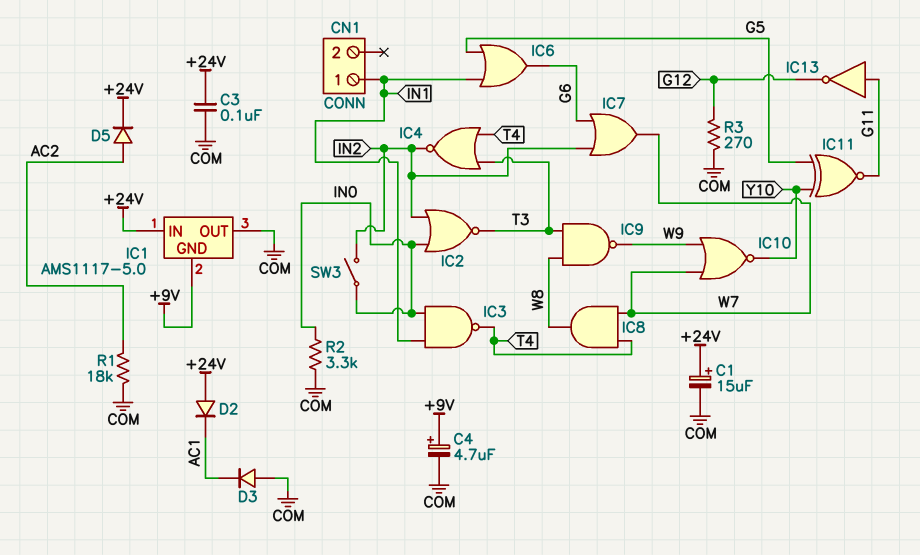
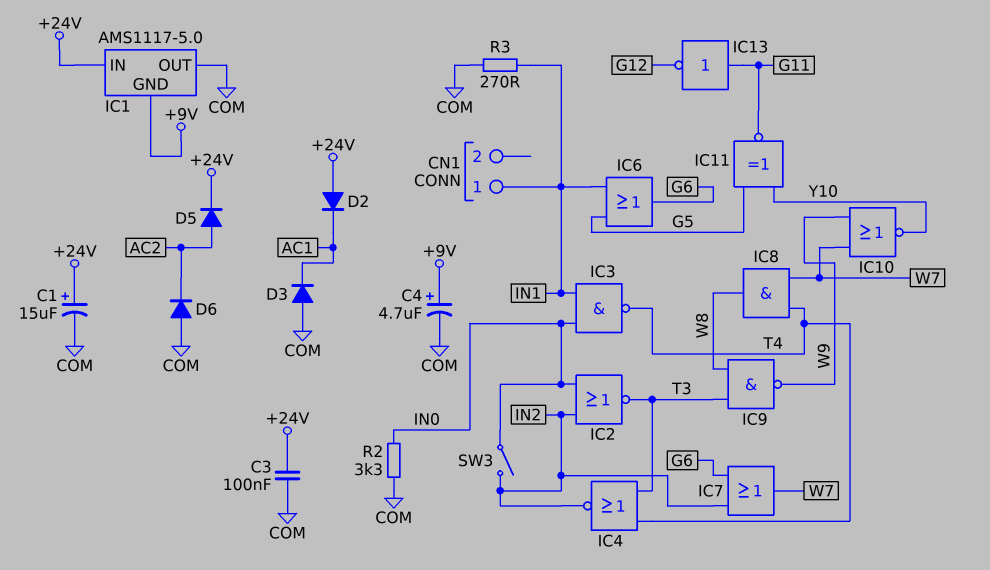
D6: none -> diode (A COM, K AC2)
R1: 18k (AC2, COM) -> none
R3: 270 (COM, G12) -> 270 (COM, IN1)

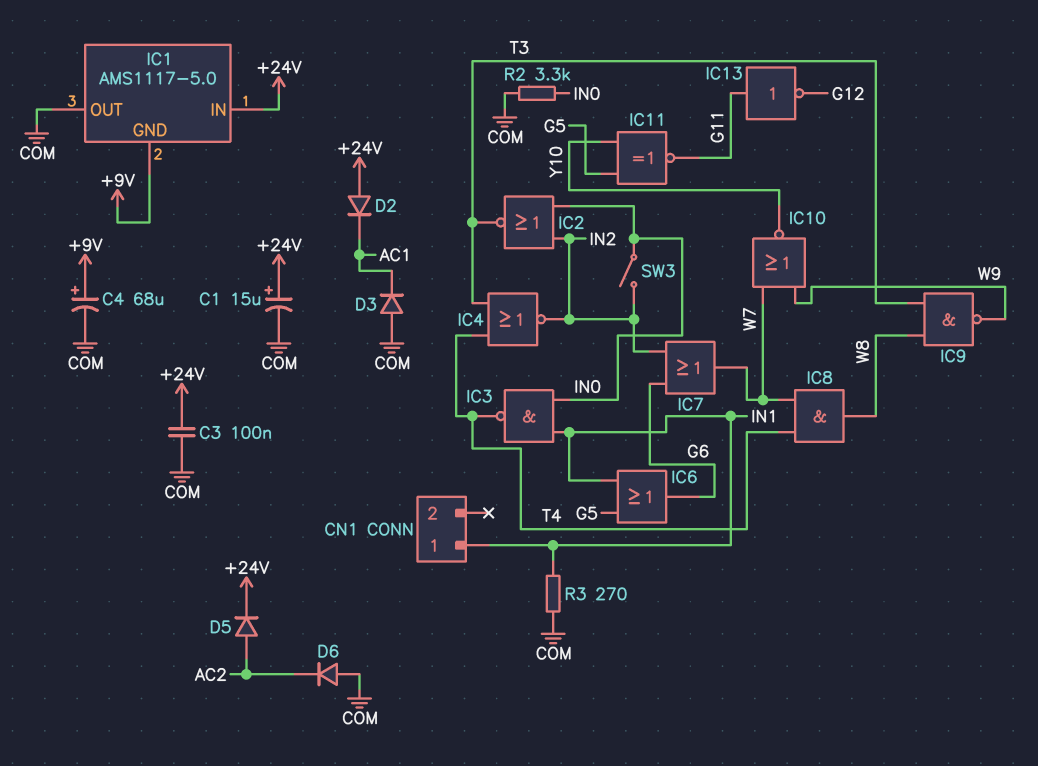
C4: 4.7uF (plus +9V, minus COM) -> 68uF (plus +9V, minus COM)

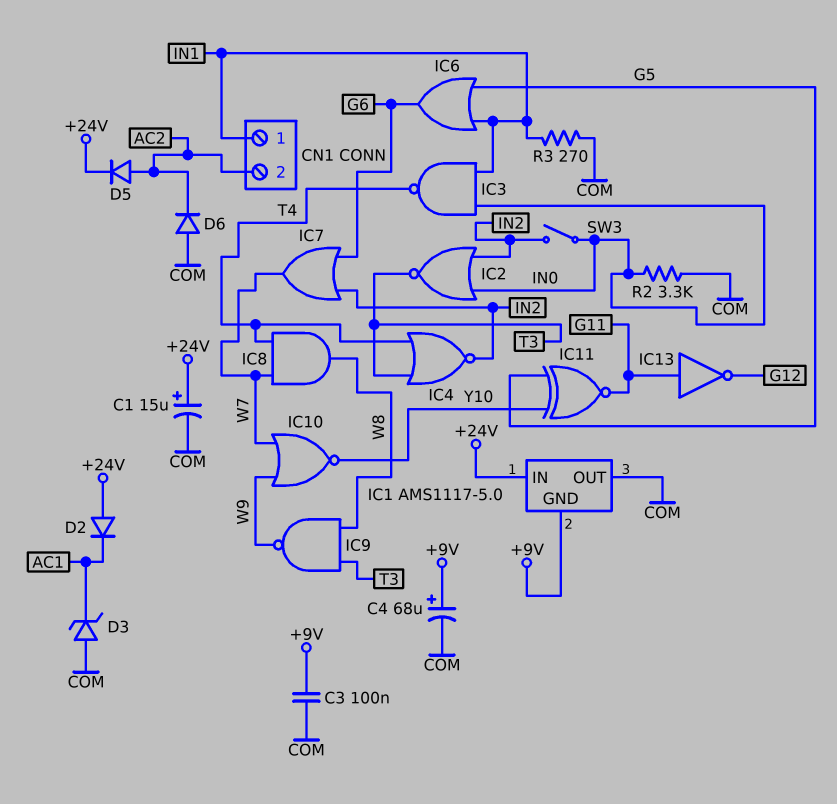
C3: 100nF (+24V, COM) -> 100nF (+9V, COM)
CN1 pin 2: none -> AC2
D3: diode (A COM, K AC1) -> zener (A COM, K AC1)

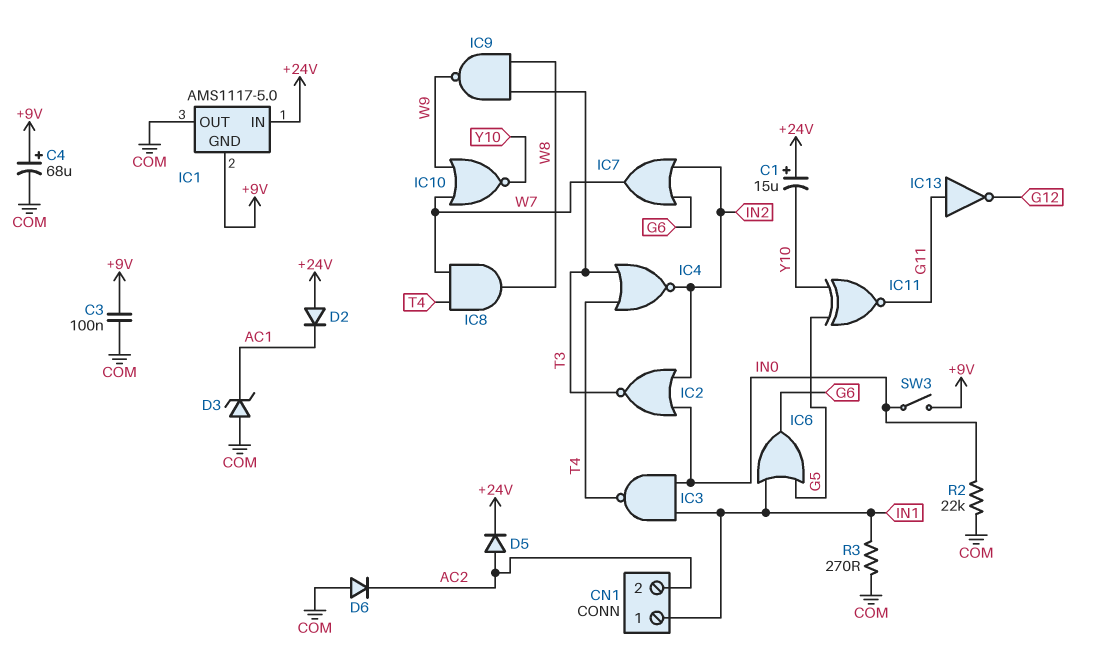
C1: 15uF (plus +24V, minus COM) -> 15uF (plus +24V, minus Y10)
R2: 3.3k (COM, IN0) -> 22k (COM, IN0)
SW3: switch (IN0, IN2) -> switch (+9V, IN0)

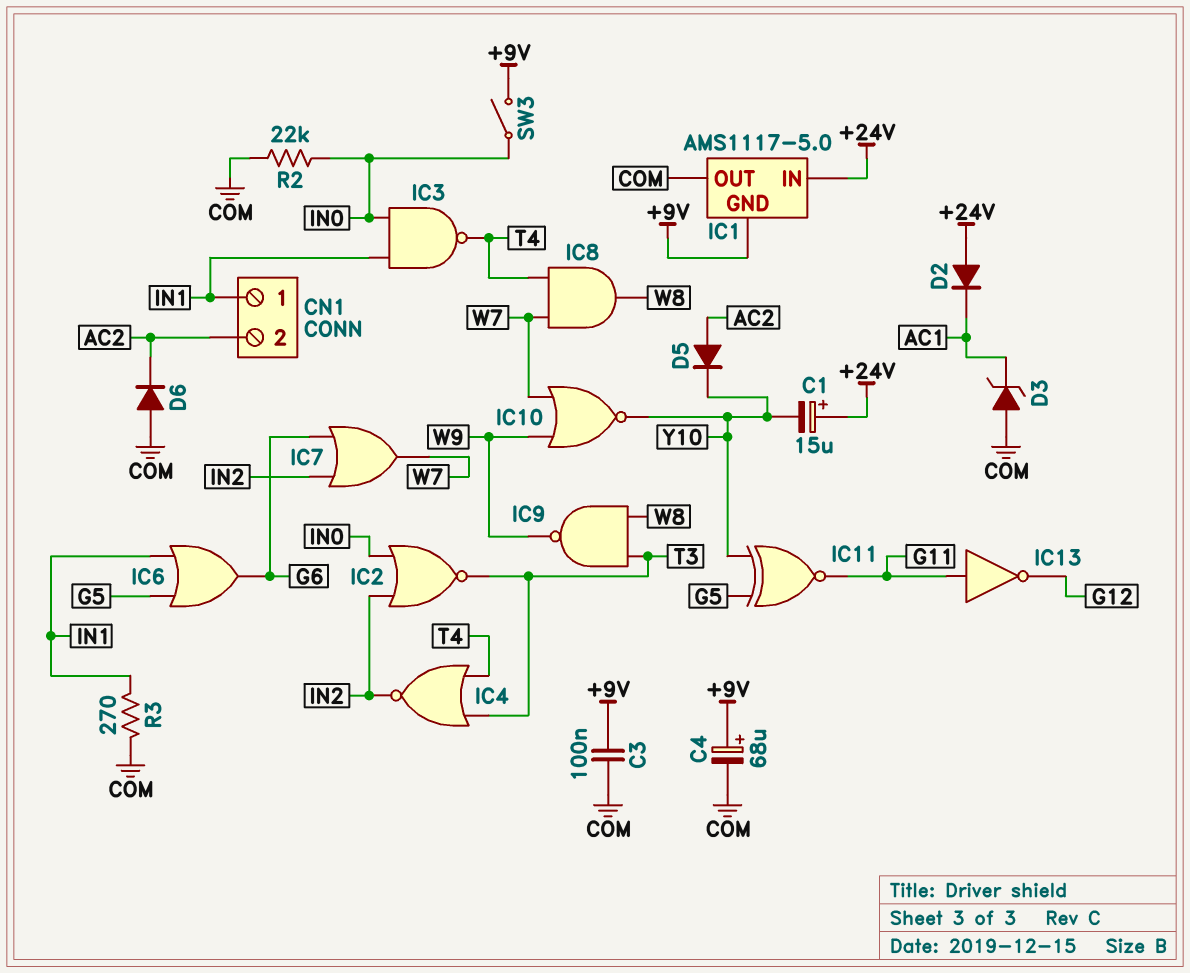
D5: diode (A AC2, K +24V) -> diode (A AC2, K Y10)

